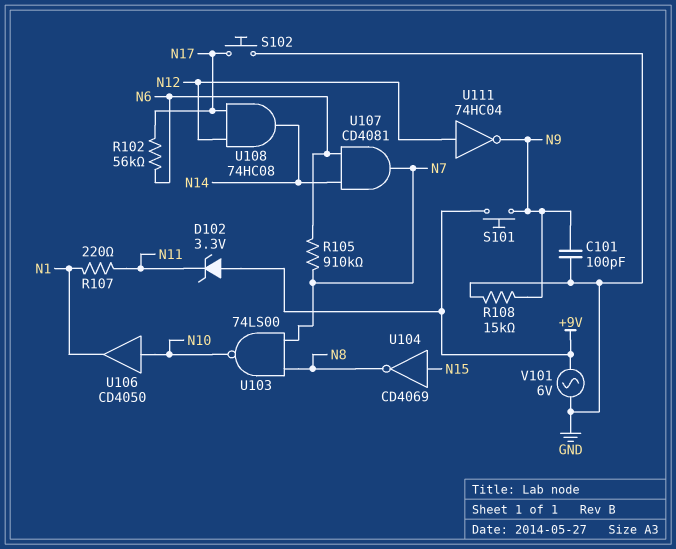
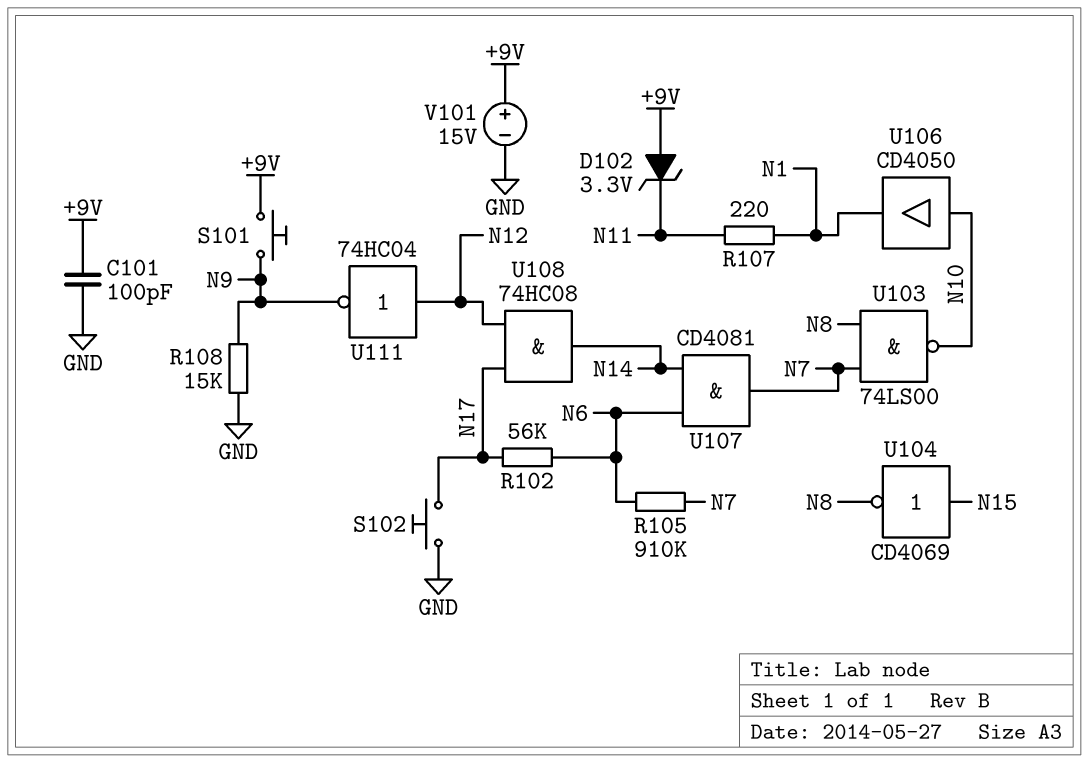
C101: 100pF (GND, N9) -> 100pF (+9V, GND)
V101: AC 6V (+9V, GND) -> 15V (plus +9V, minus GND)

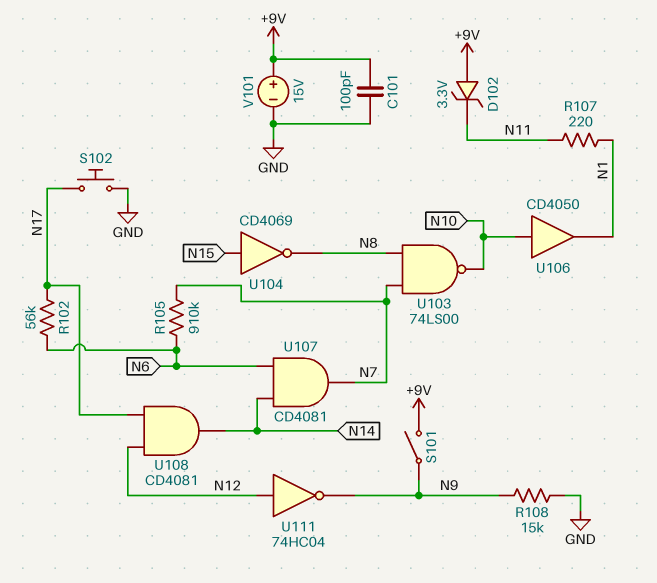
S101: button (+9V, N9) -> switch (+9V, N9)
U108: AND 74HC08 (in N12, in N17, out N14) -> AND CD4081 (in N12, in N17, out N14)

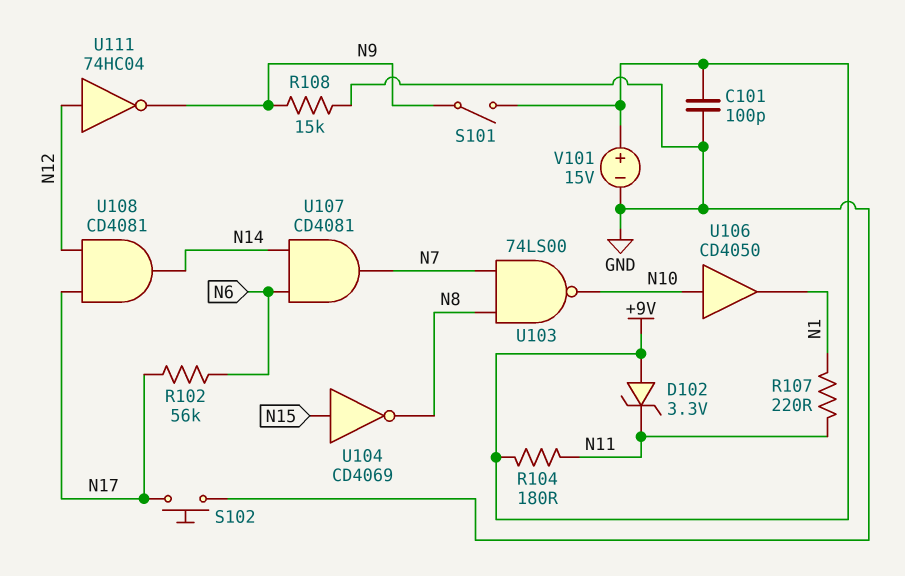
R104: none -> 180 (+9V, N11)
R105: 910k (N6, N7) -> none

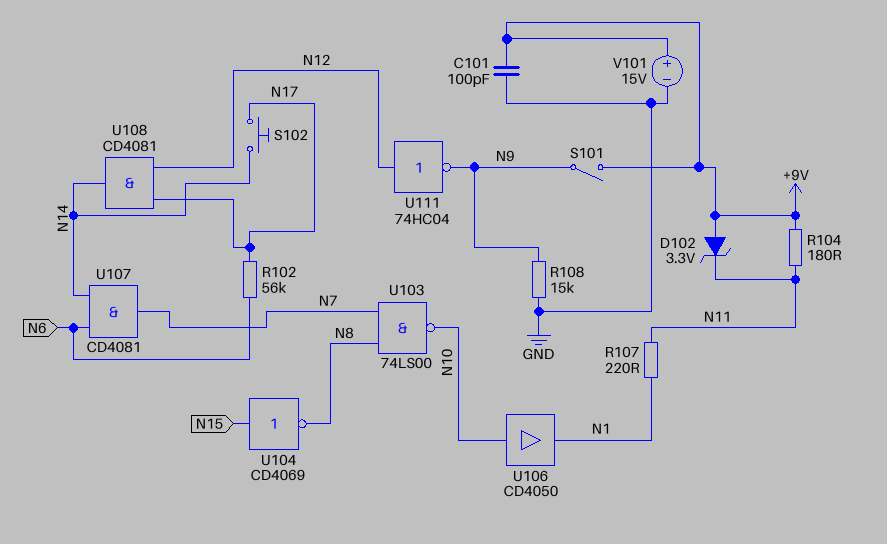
S102: button (GND, N17) -> button (N14, N17)

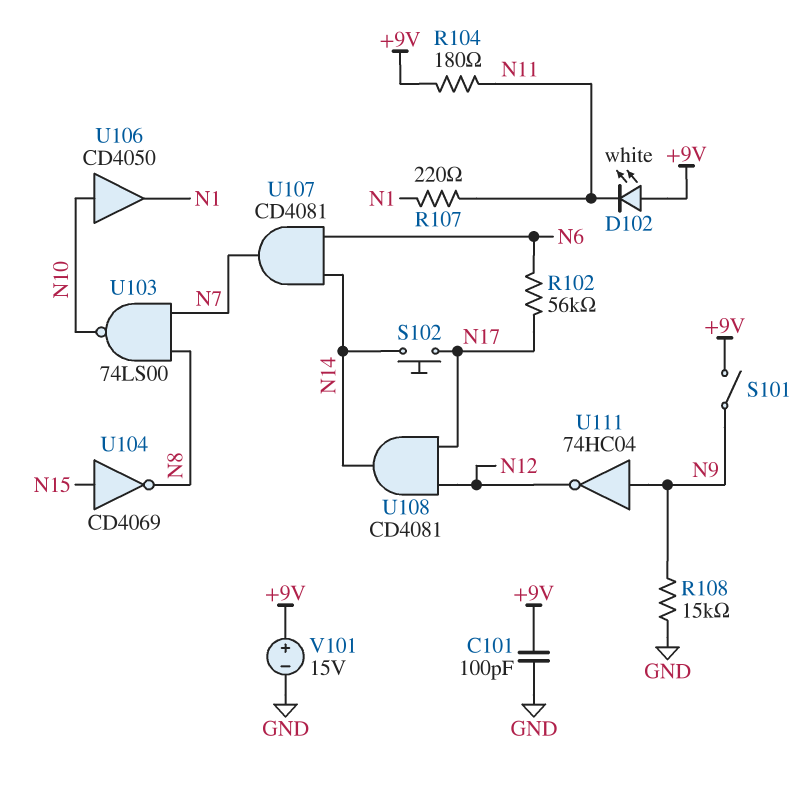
D102: zener 3.3V (A +9V, K N11) -> LED white (A +9V, K N11)
U111: NOT 74HC04 (in N12, out N9) -> NOT 74HC04 (in N9, out N12)

